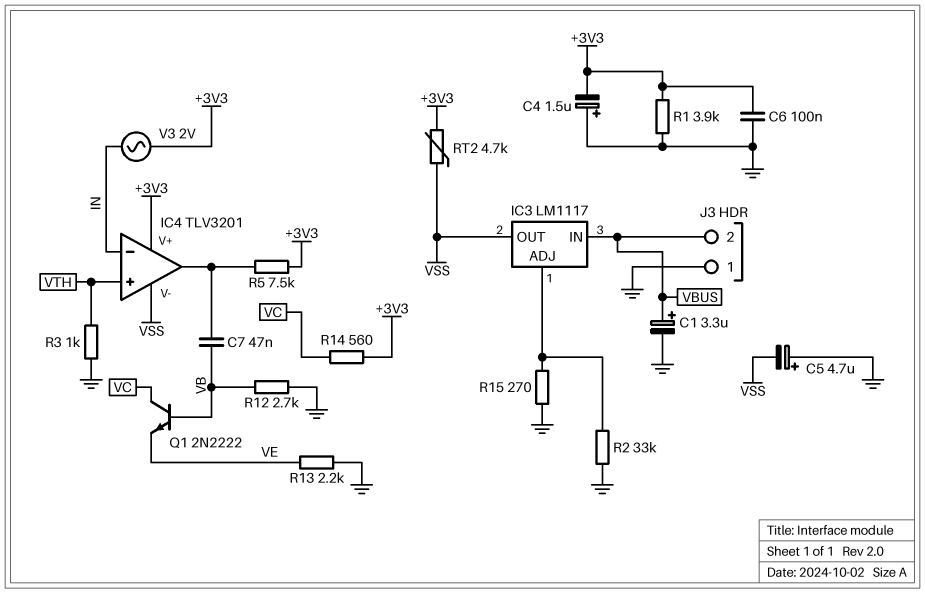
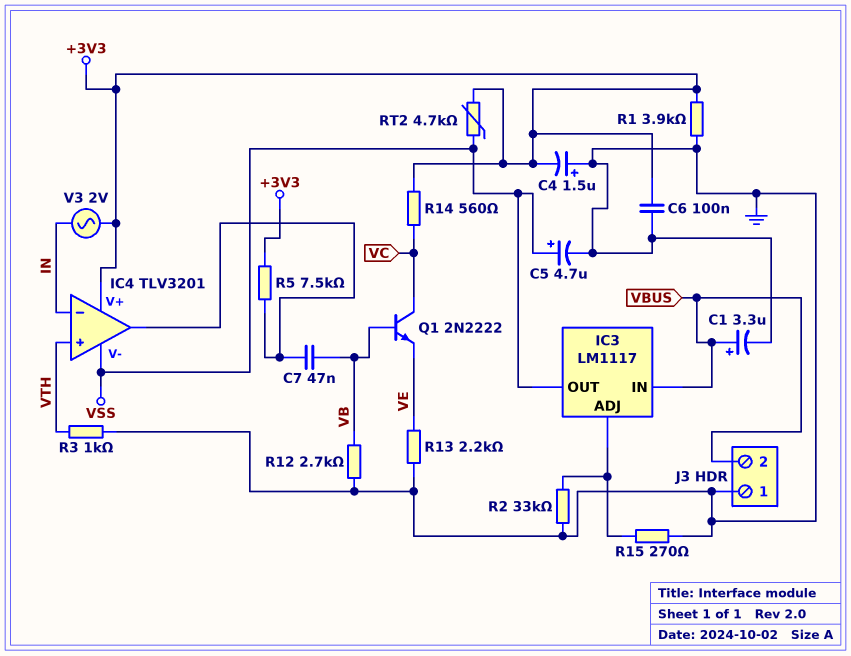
C5: 4.7uF (plus GND, minus VSS) -> 4.7uF (plus VSS, minus GND)

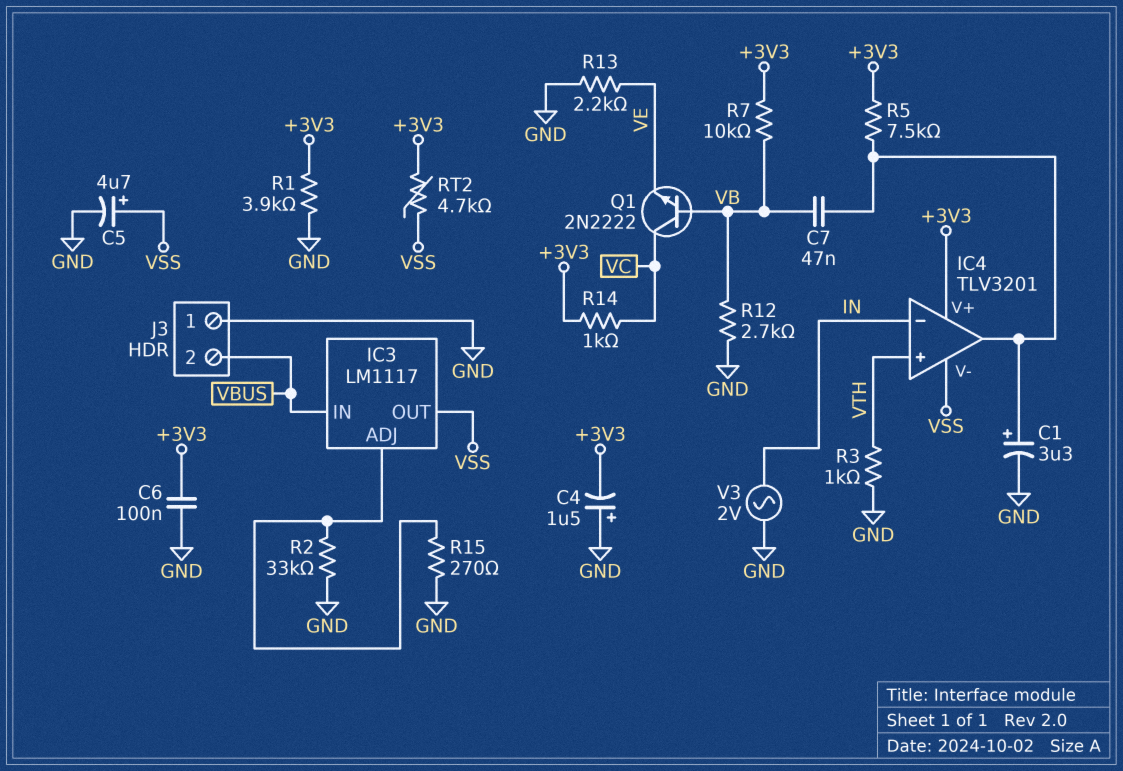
C1: 3.3uF (plus VBUS, minus GND) -> 3.3uF (plus IC4/out, minus GND)
R7: none -> 10k (+3V3, VB)
R14: 560 (+3V3, VC) -> 1k (+3V3, VC)
V3: AC 2V (+3V3, IN) -> AC 2V (GND, IN)

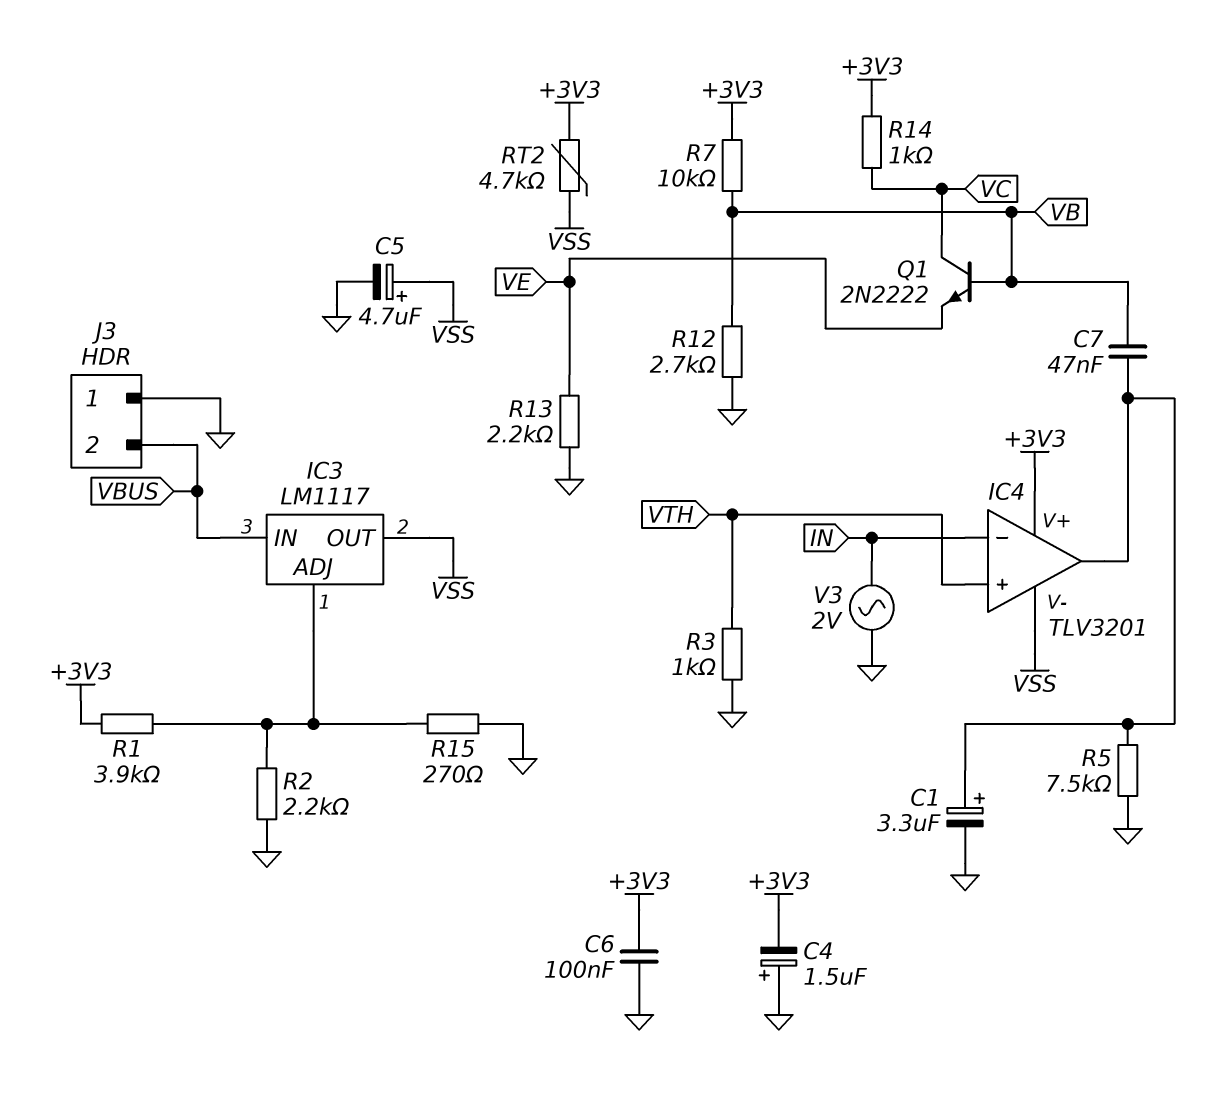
R1: 3.9k (+3V3, GND) -> 3.9k (+3V3, IC3/ADJ)
R2: 33k (GND, IC3/ADJ) -> 2.2k (GND, IC3/ADJ)
R5: 7.5k (+3V3, IC4/out) -> 7.5k (GND, IC4/out)

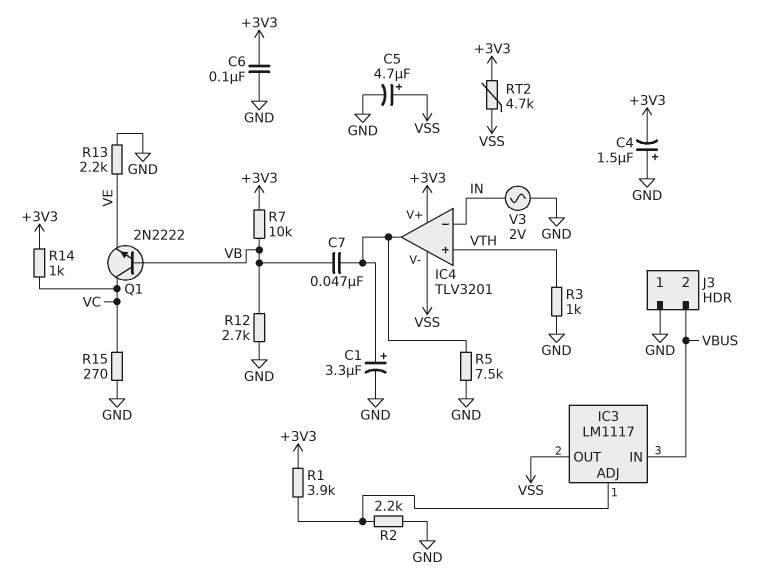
R15: 270 (GND, IC3/ADJ) -> 270 (GND, VC)

